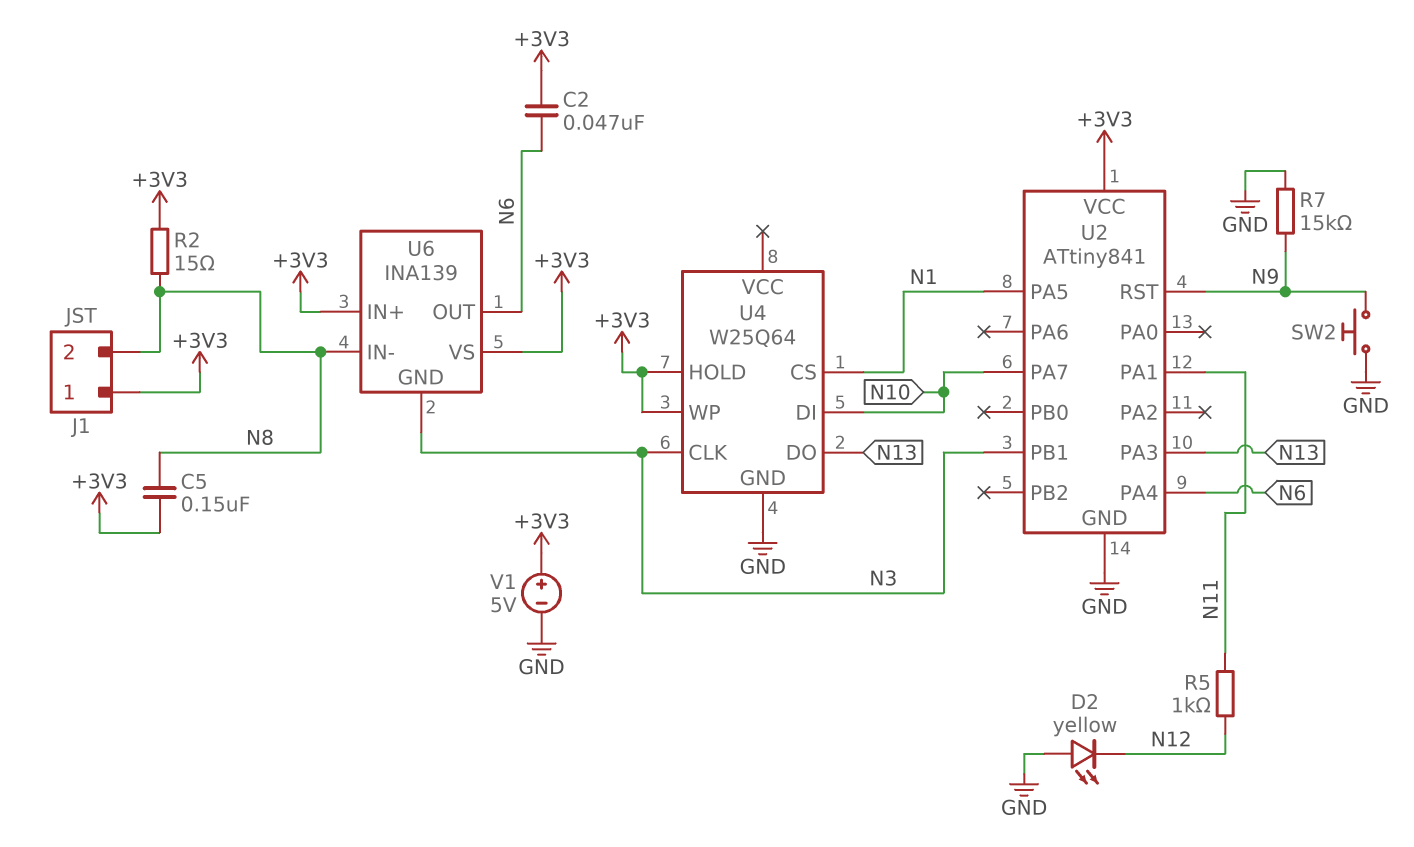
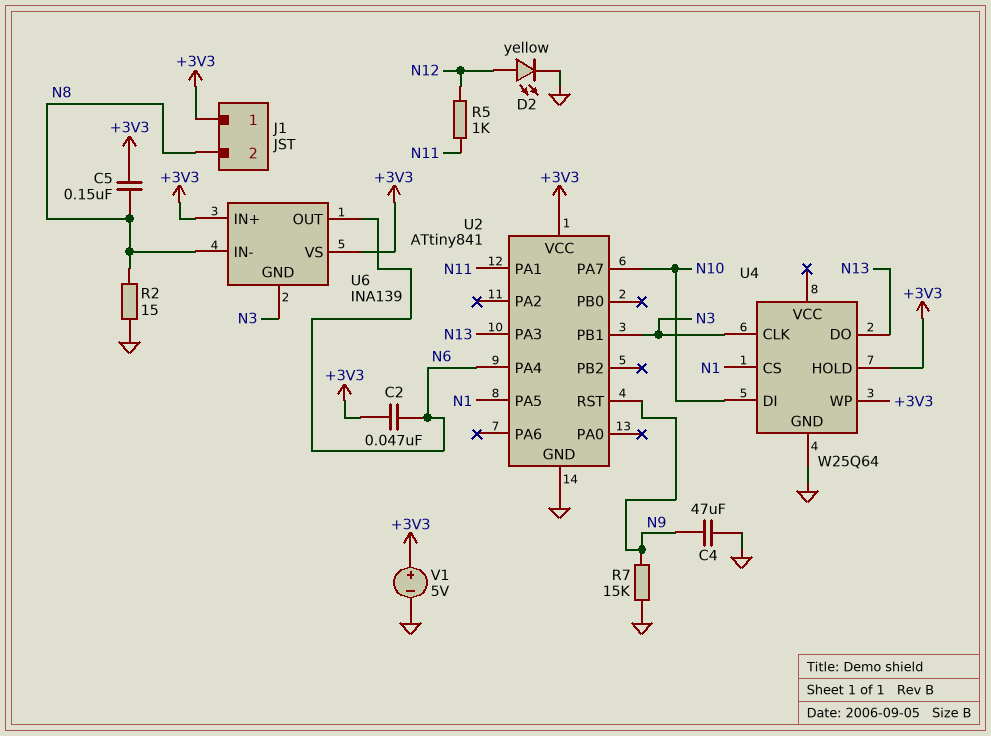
C4: none -> 47uF (GND, N9)
D2: LED yellow (A GND, K N12) -> LED yellow (A N12, K GND)
R2: 15 (+3V3, N8) -> 15 (GND, N8)
SW2: button (GND, N9) -> none

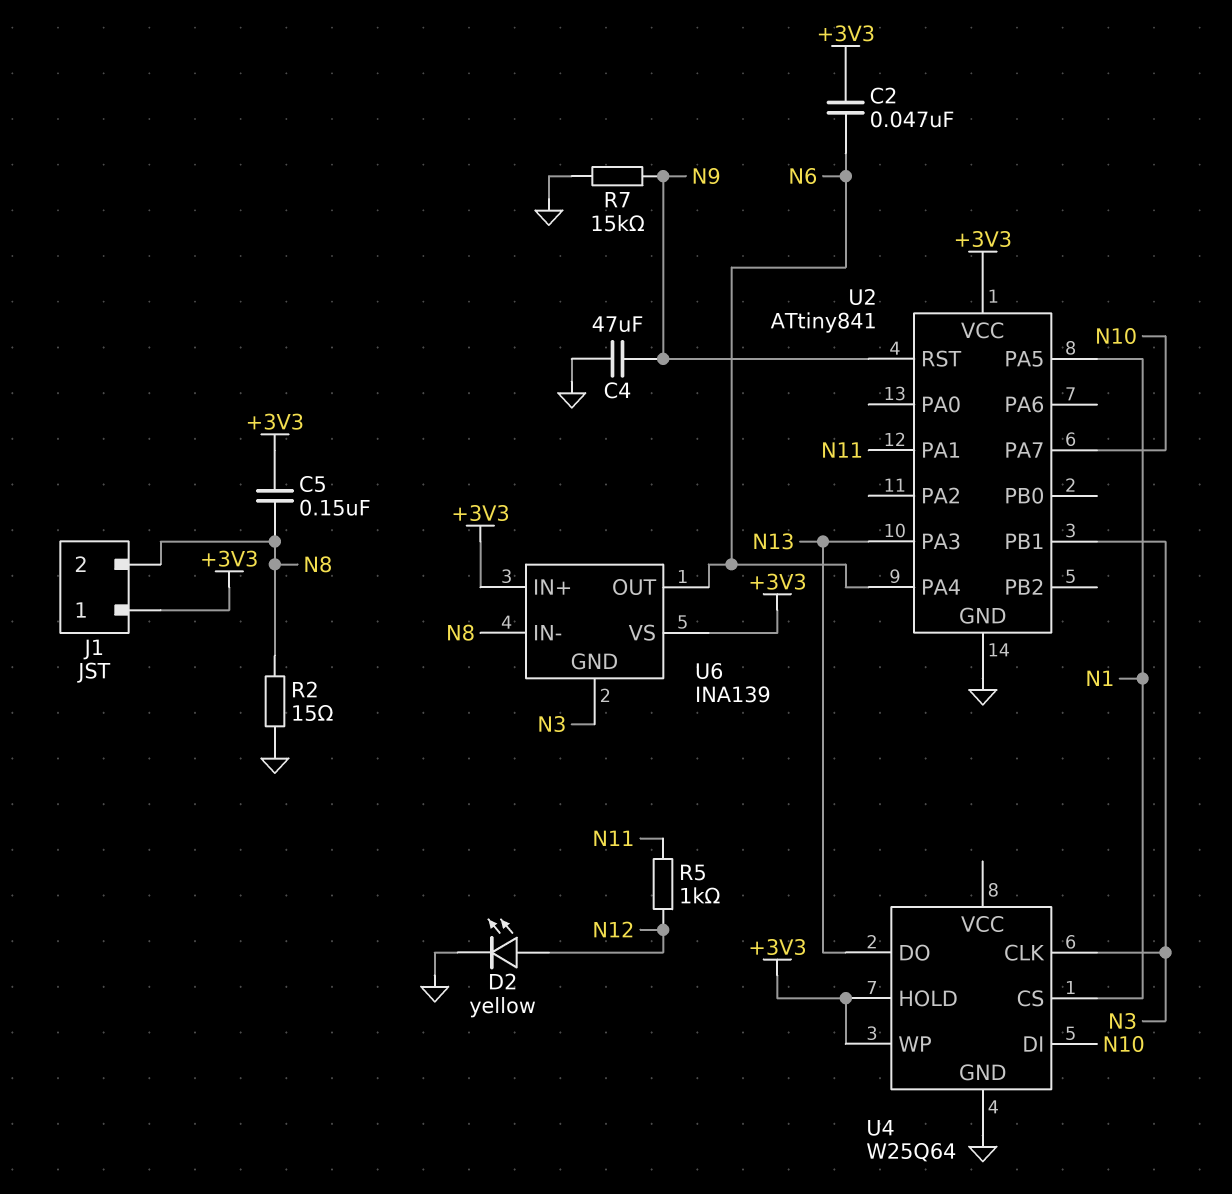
V1: 5V (plus +3V3, minus GND) -> none

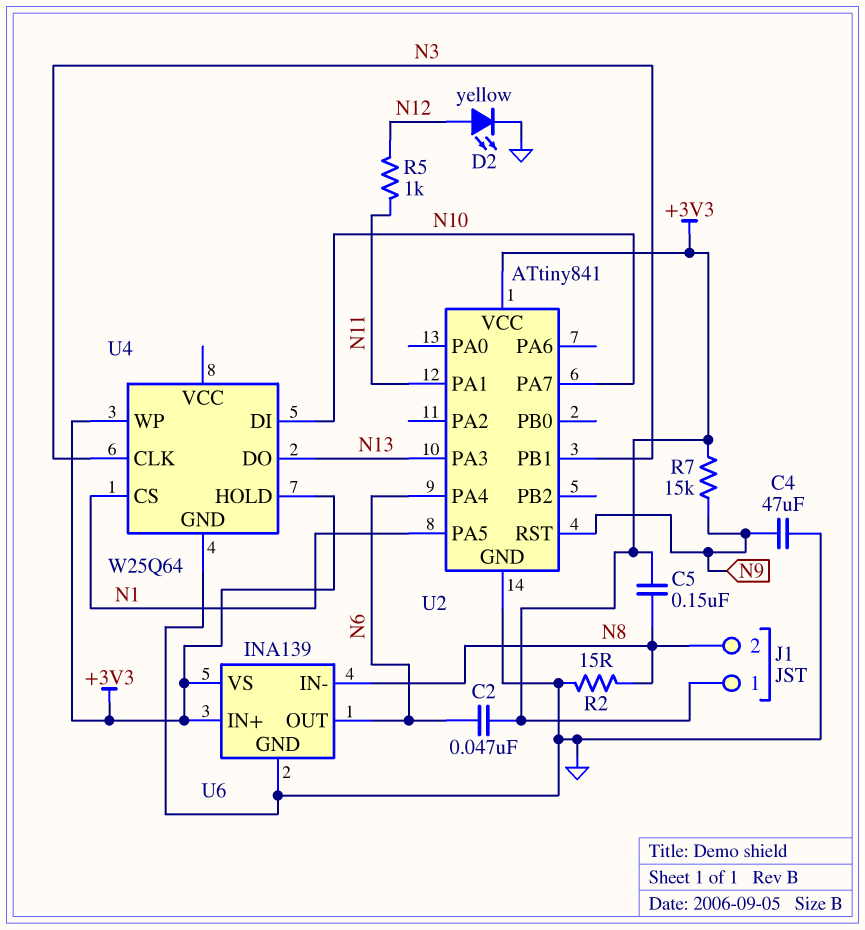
R7: 15k (GND, N9) -> 15k (+3V3, N9)
U6 pin GND: N3 -> GND

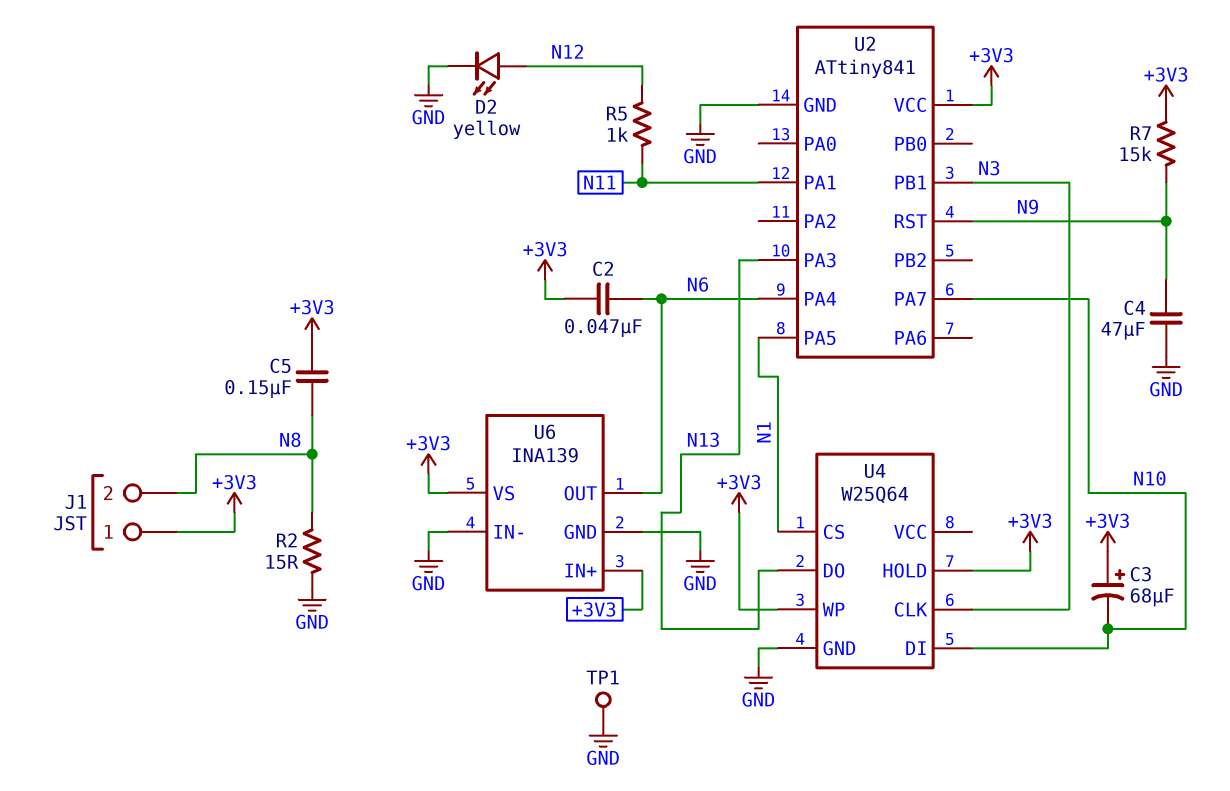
C3: none -> 68uF (plus +3V3, minus N10)
TP1: none -> test point (GND)
U6 pin IN-: N8 -> GND

